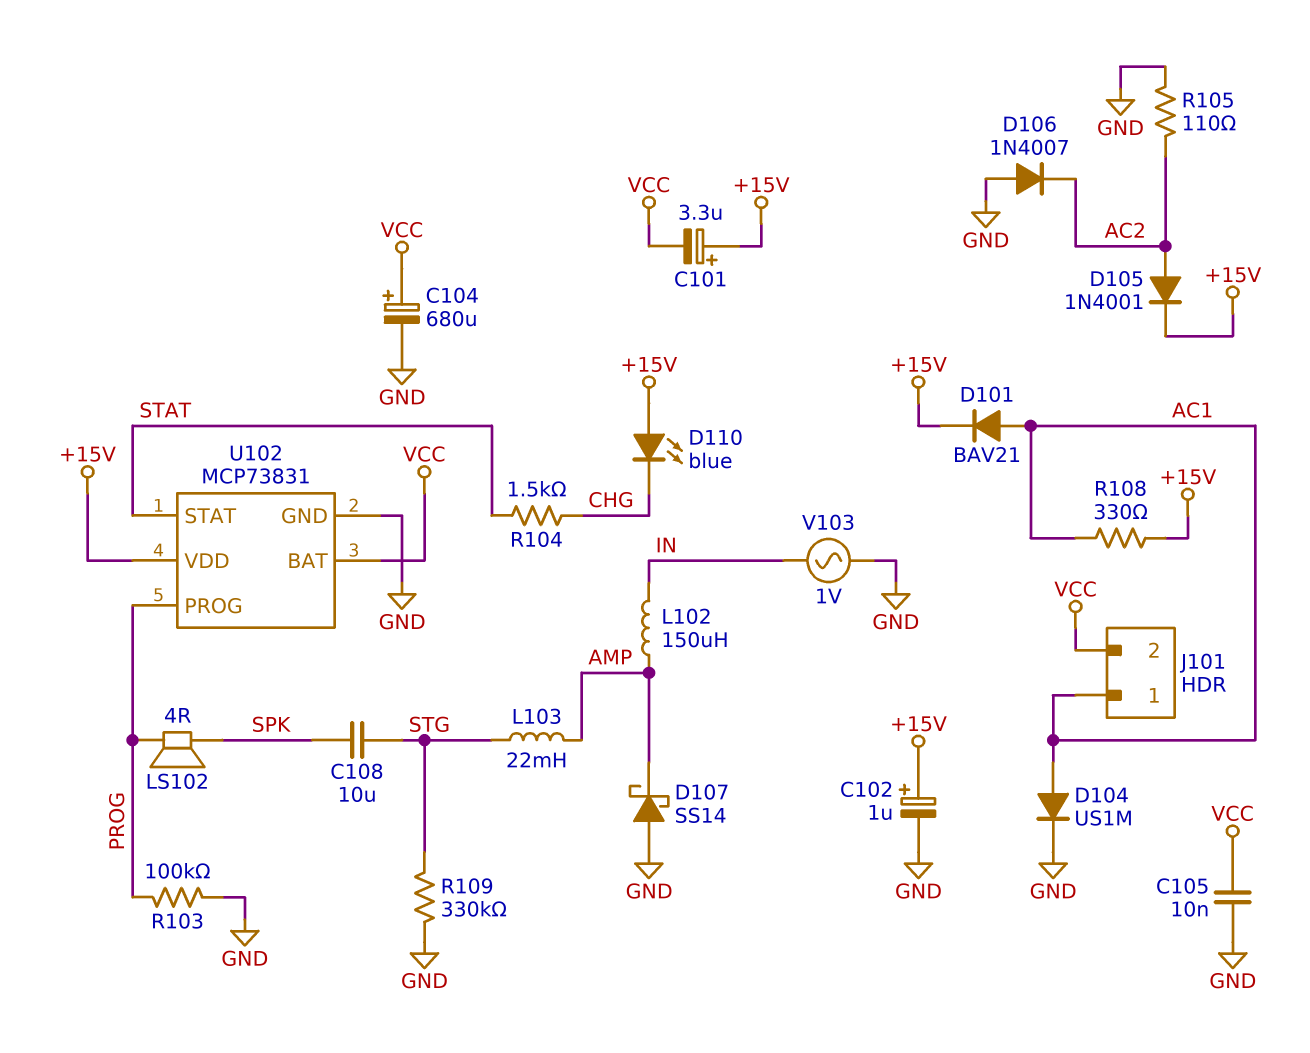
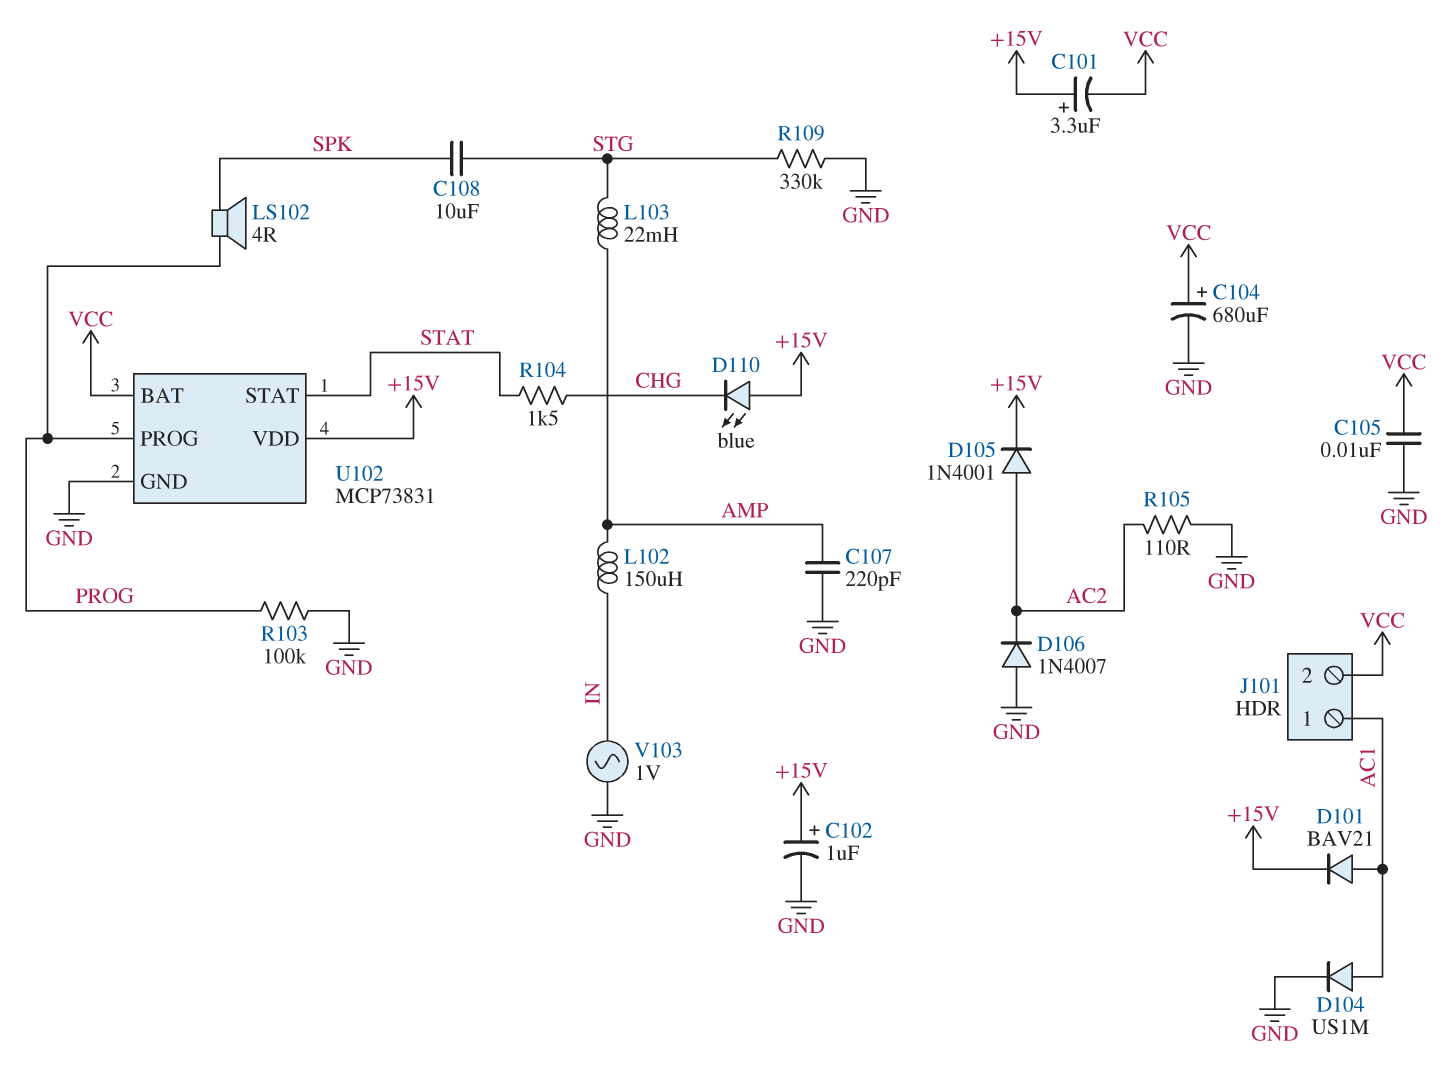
C107: none -> 220pF (AMP, GND)
D107: schottky SS14 (A GND, K AMP) -> none
R108: 330 (+15V, AC1) -> none

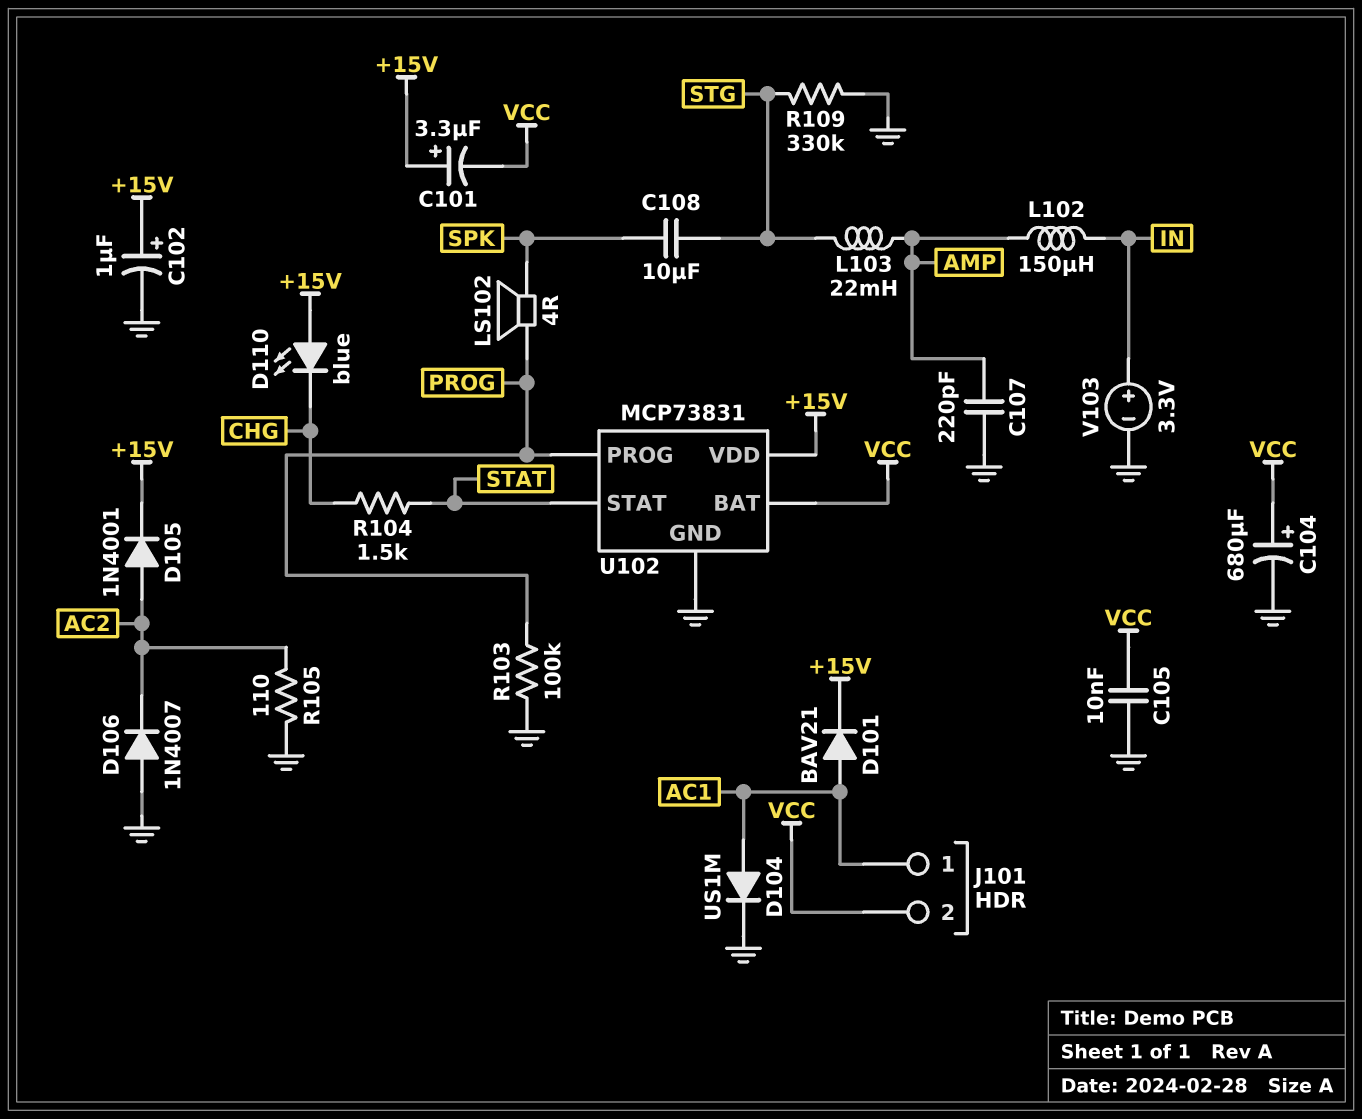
V103: AC 1V (GND, IN) -> 3.3V (plus IN, minus GND)

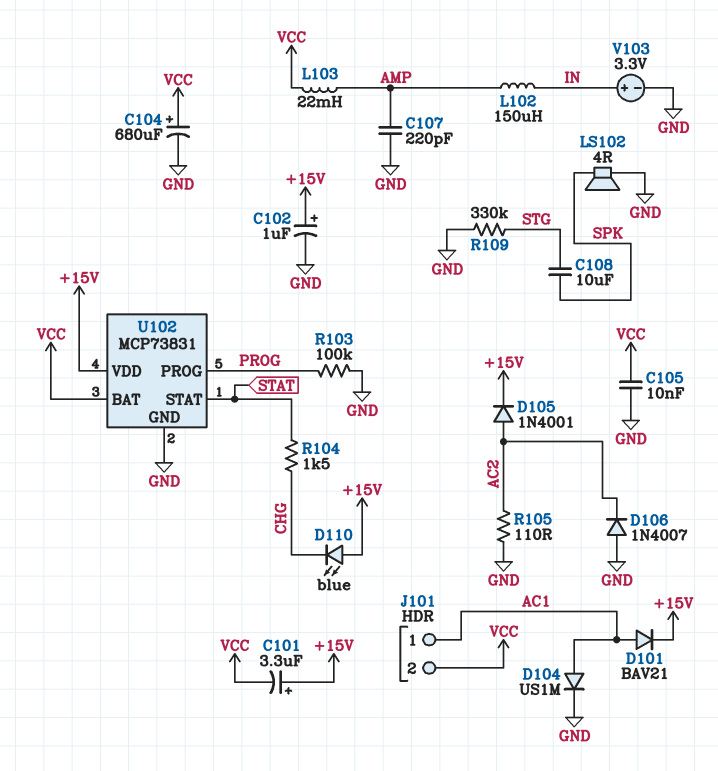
L103: 22mH (AMP, STG) -> 22mH (AMP, VCC)
LS102: speaker 4R (PROG, SPK) -> speaker 4R (GND, SPK)

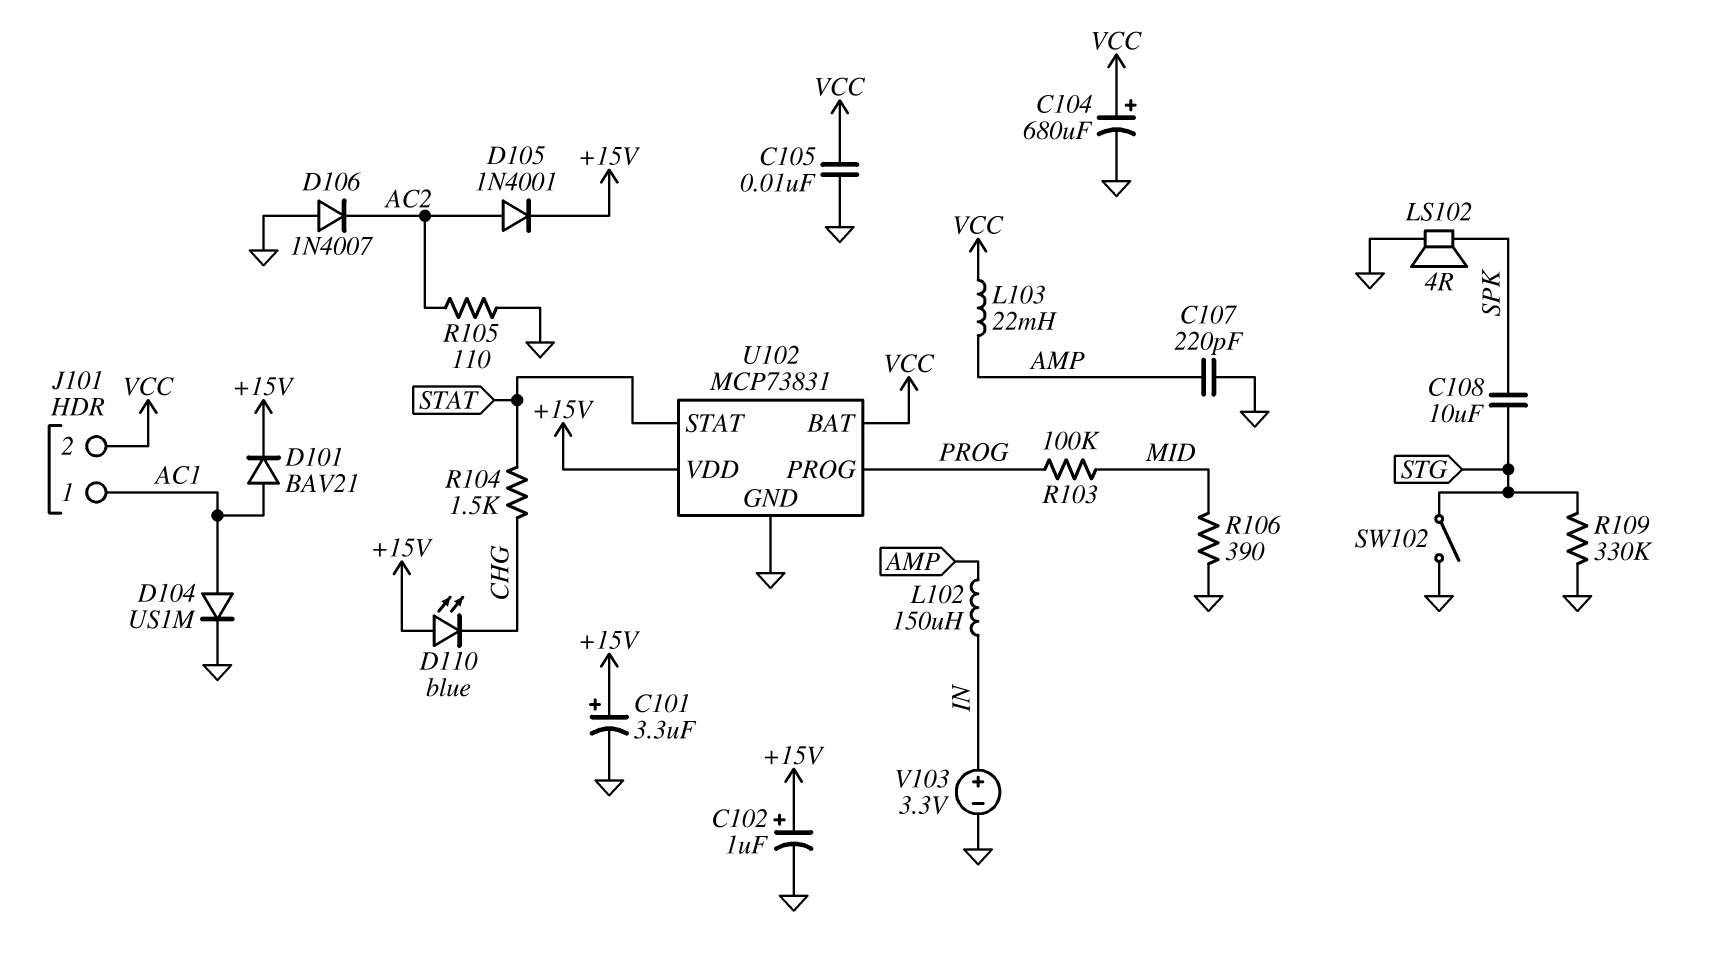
C101: 3.3uF (plus +15V, minus VCC) -> 3.3uF (plus +15V, minus GND)
R103: 100k (GND, PROG) -> 100k (MID, PROG)
R106: none -> 390 (GND, MID)
SW102: none -> switch (GND, STG)

